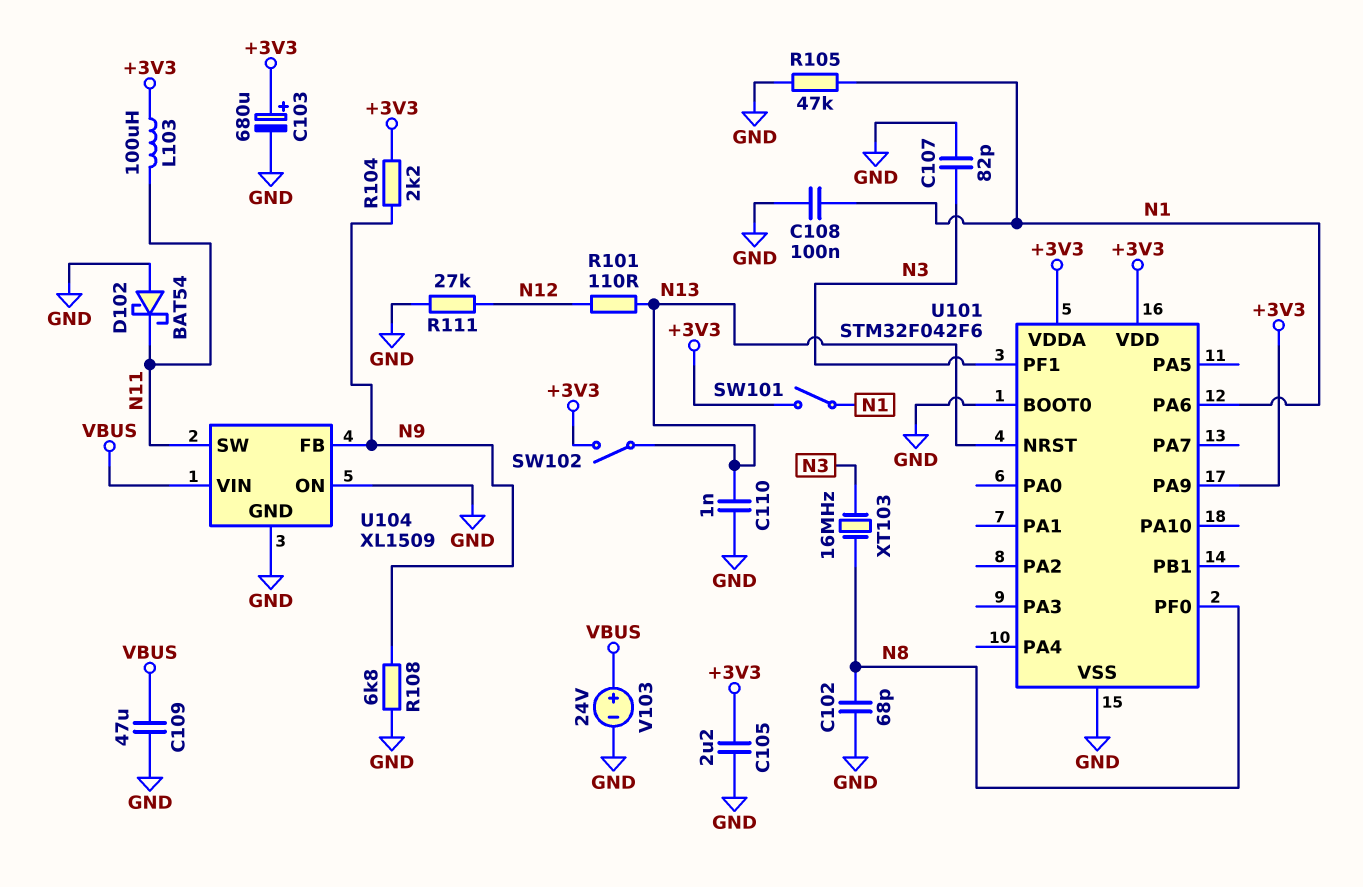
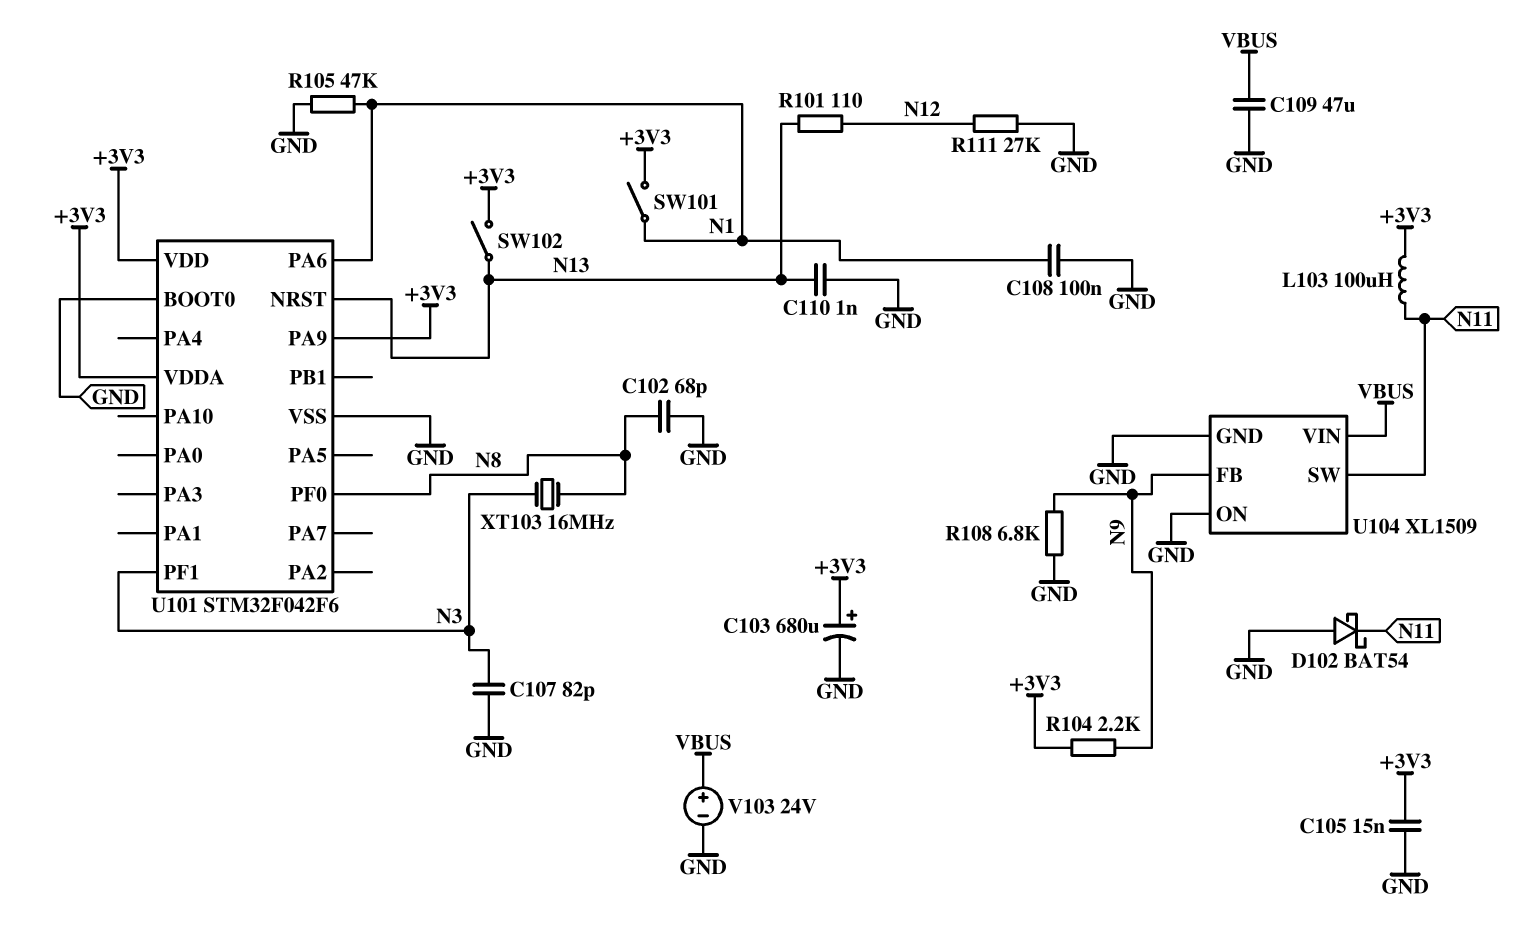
C105: 2.2uF (+3V3, GND) -> 15nF (+3V3, GND)

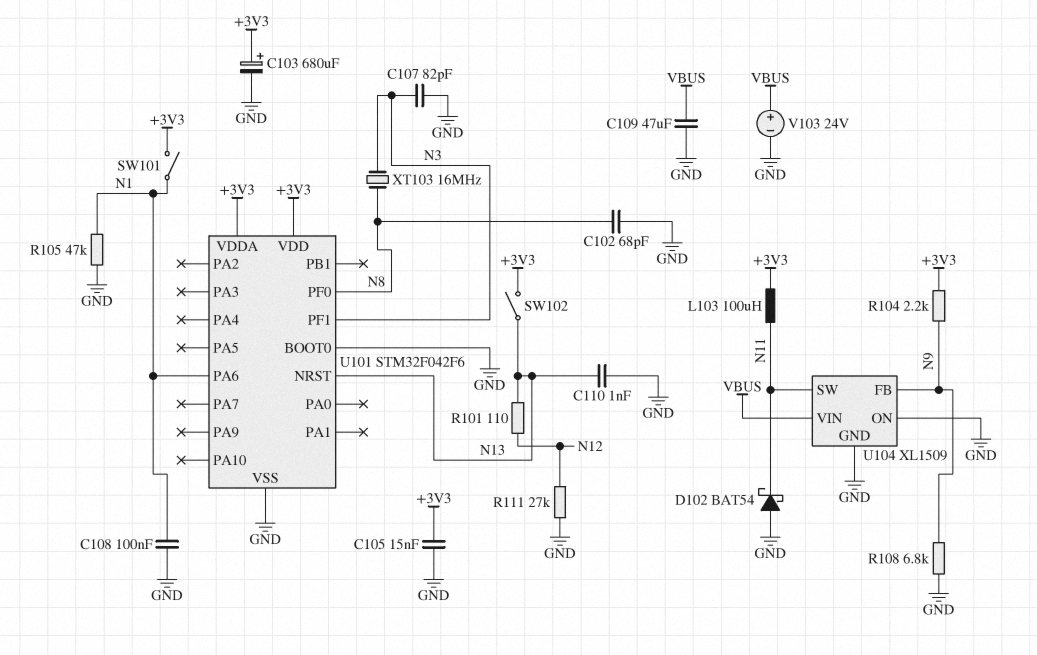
U101 pin PA9: +3V3 -> none

